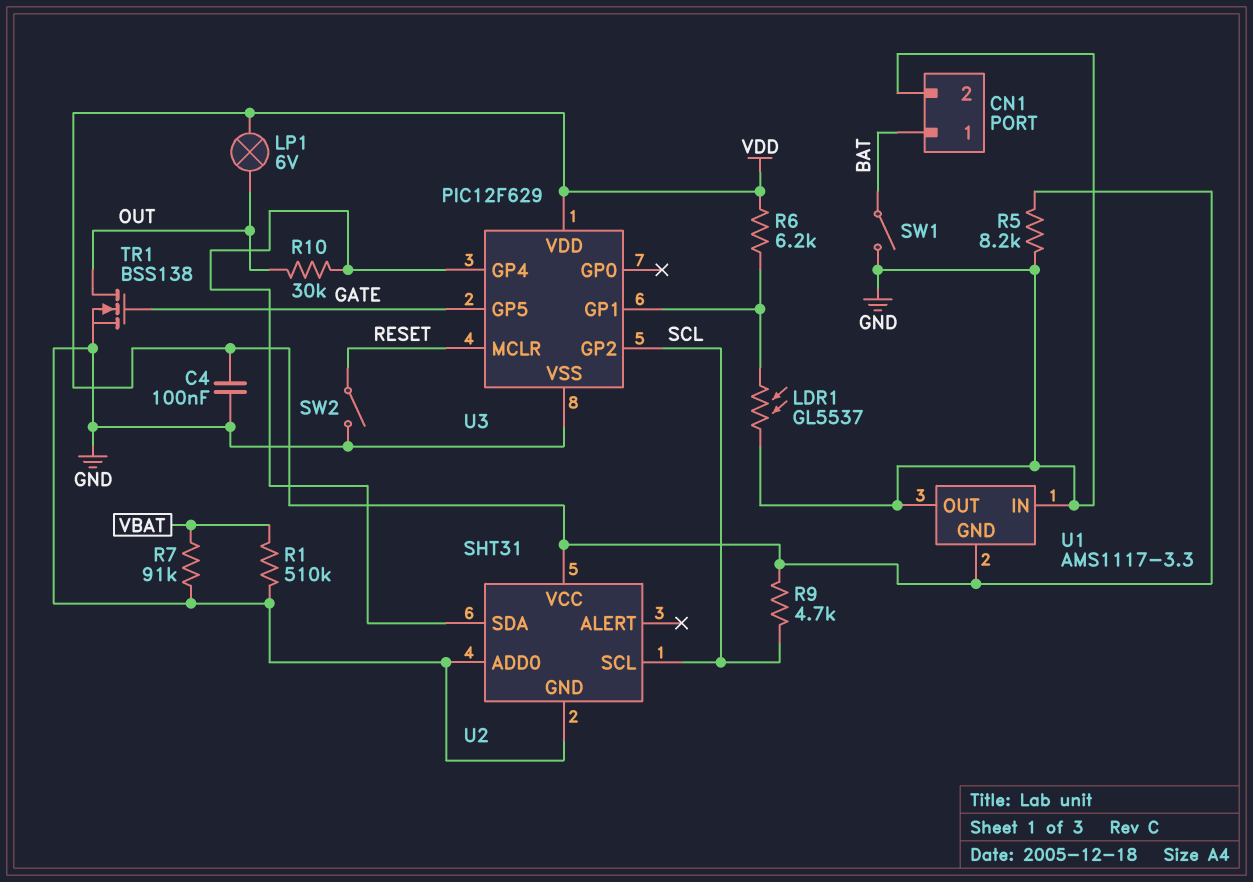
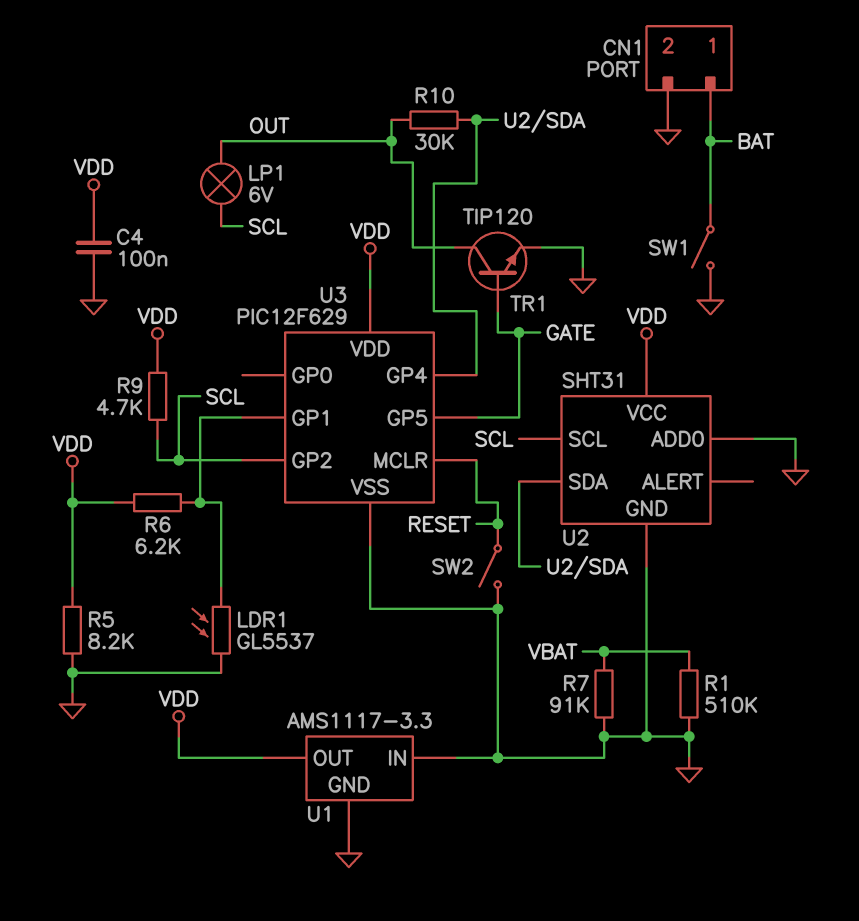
LP1: lamp 6V (OUT, VDD) -> lamp 6V (OUT, SCL)
TR1: NMOS BSS138 (G GATE, D OUT, S GND) -> NPN TIP120 (B GATE, C OUT, E GND)
U1 pin GND: VDD -> GND
U1 pin OUT: GND -> VDD

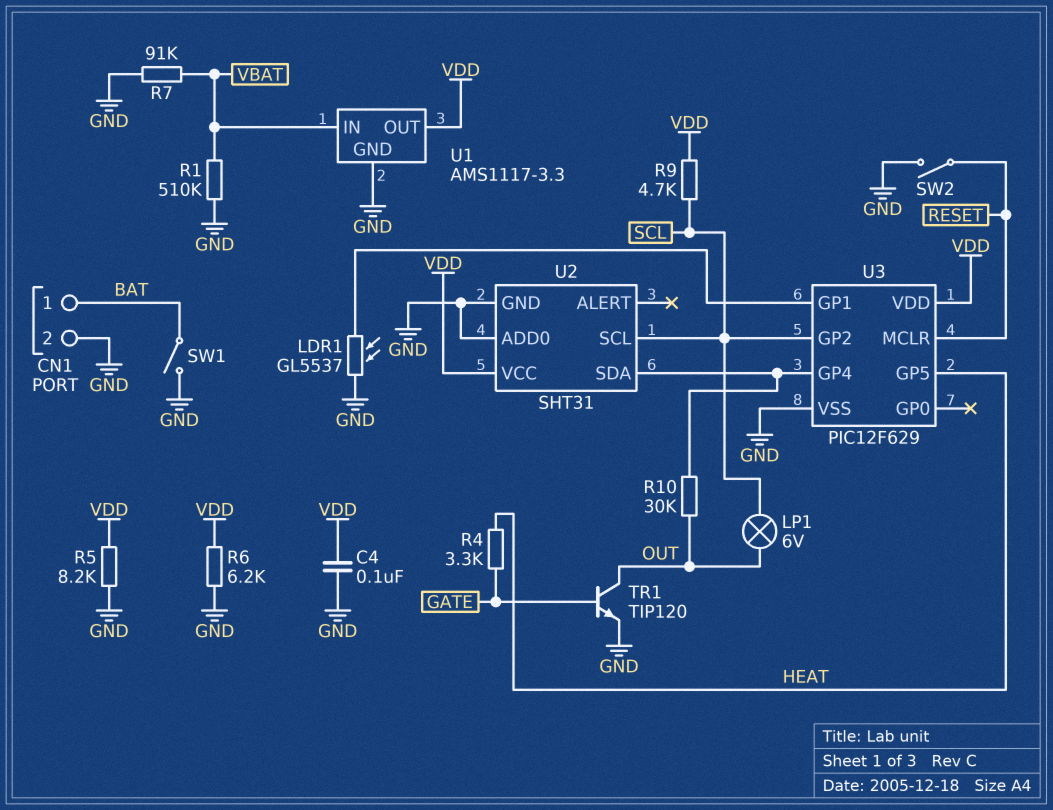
R4: none -> 3.3k (GATE, HEAT)
R6: 6.2k (U3/GP1, VDD) -> 6.2k (GND, VDD)
U1 pin IN: GND -> VBAT
U3 pin GP5: GATE -> HEAT

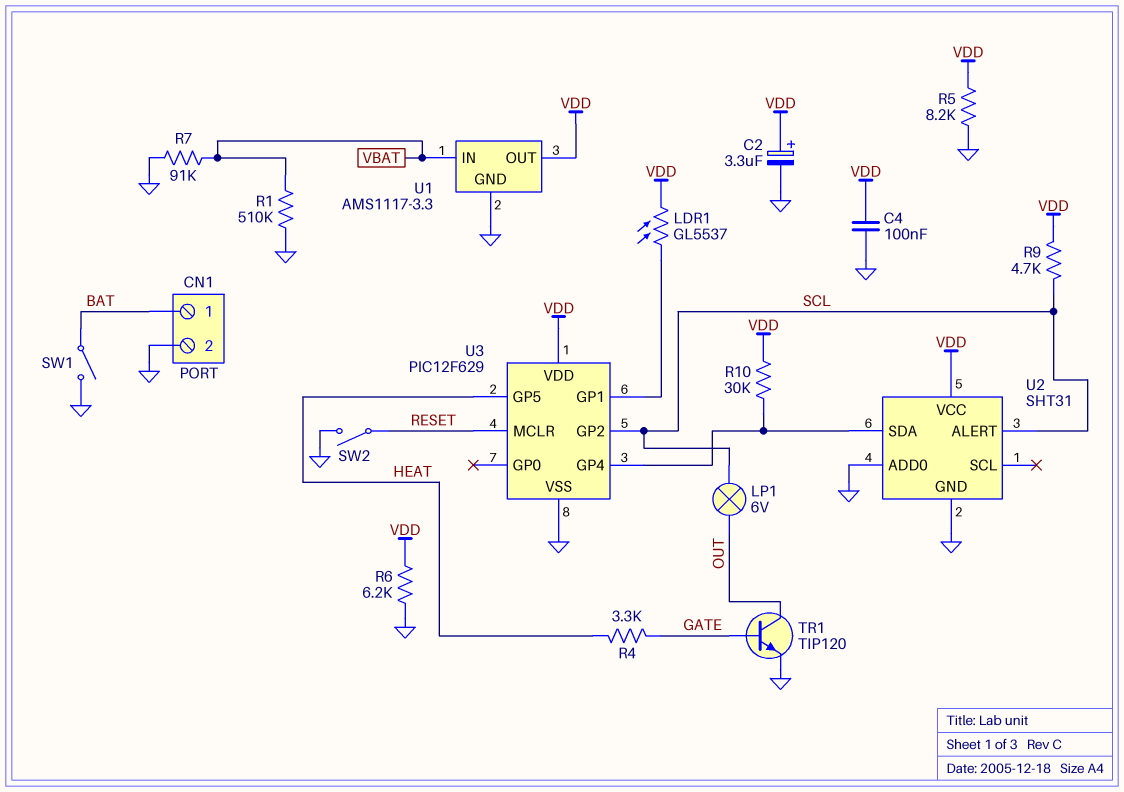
C2: none -> 3.3uF (plus VDD, minus GND)
LDR1: GL5537 (GND, U3/GP1) -> GL5537 (U3/GP1, VDD)
R10: 30k (OUT, U2/SDA) -> 30k (U2/SDA, VDD)
U2 pin ALERT: none -> SCL
U2 pin SCL: SCL -> none

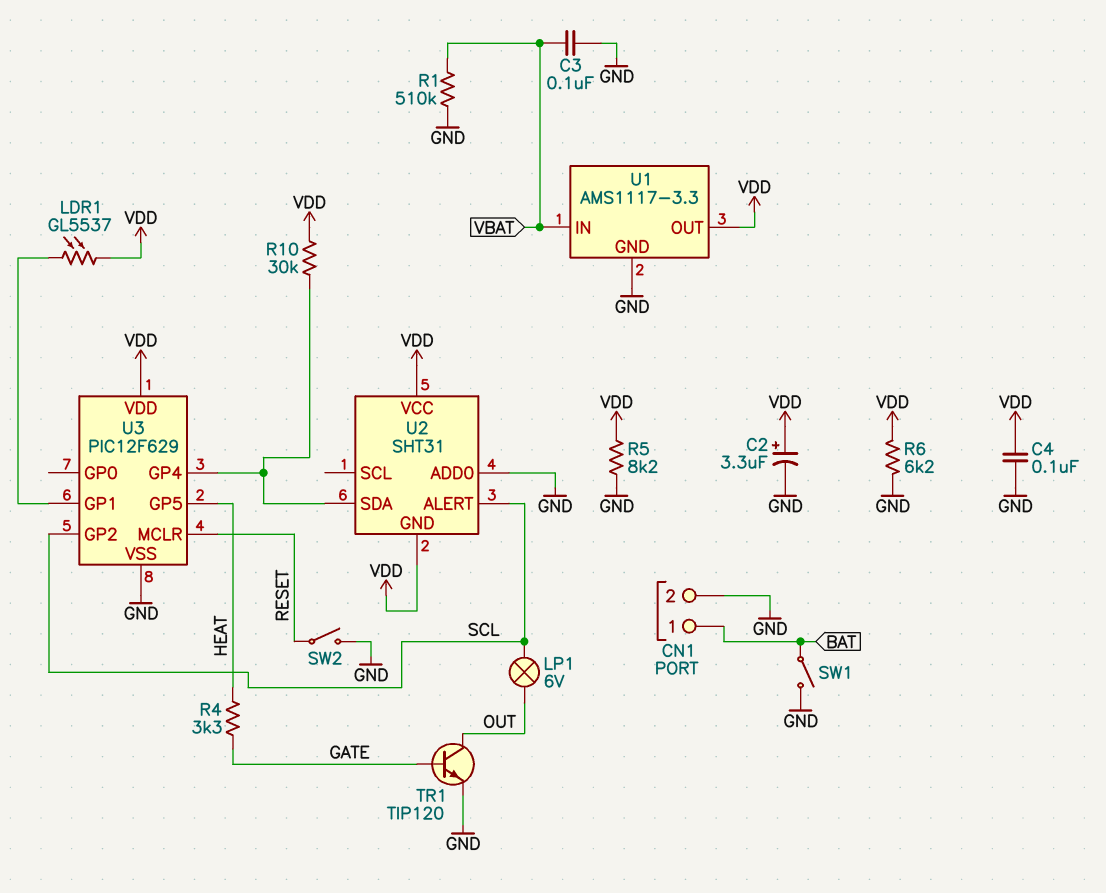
C3: none -> 100nF (GND, VBAT)
R7: 91k (GND, VBAT) -> none
R9: 4.7k (SCL, VDD) -> none
U2 pin GND: GND -> VDD

